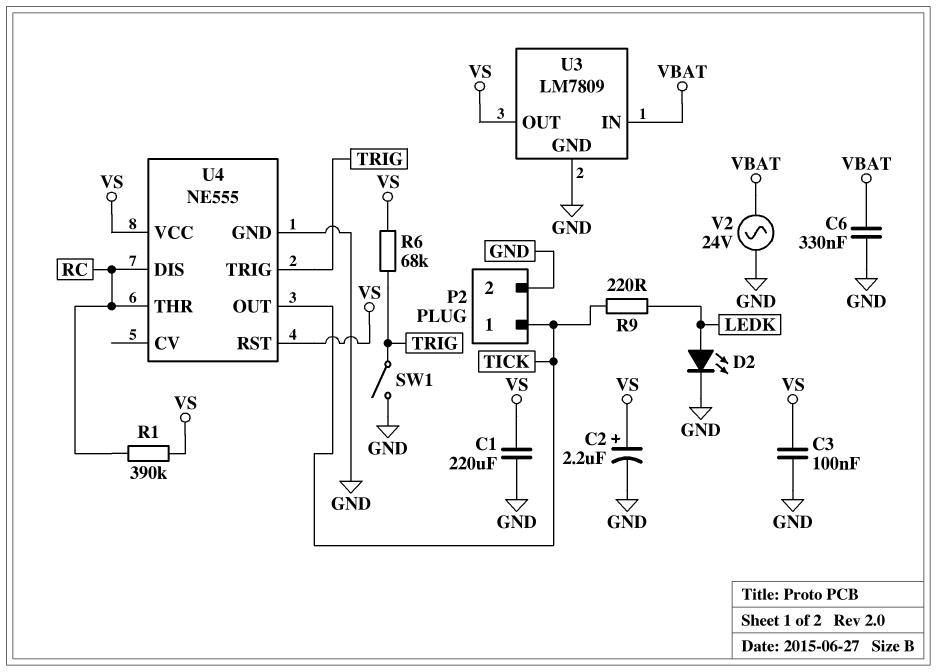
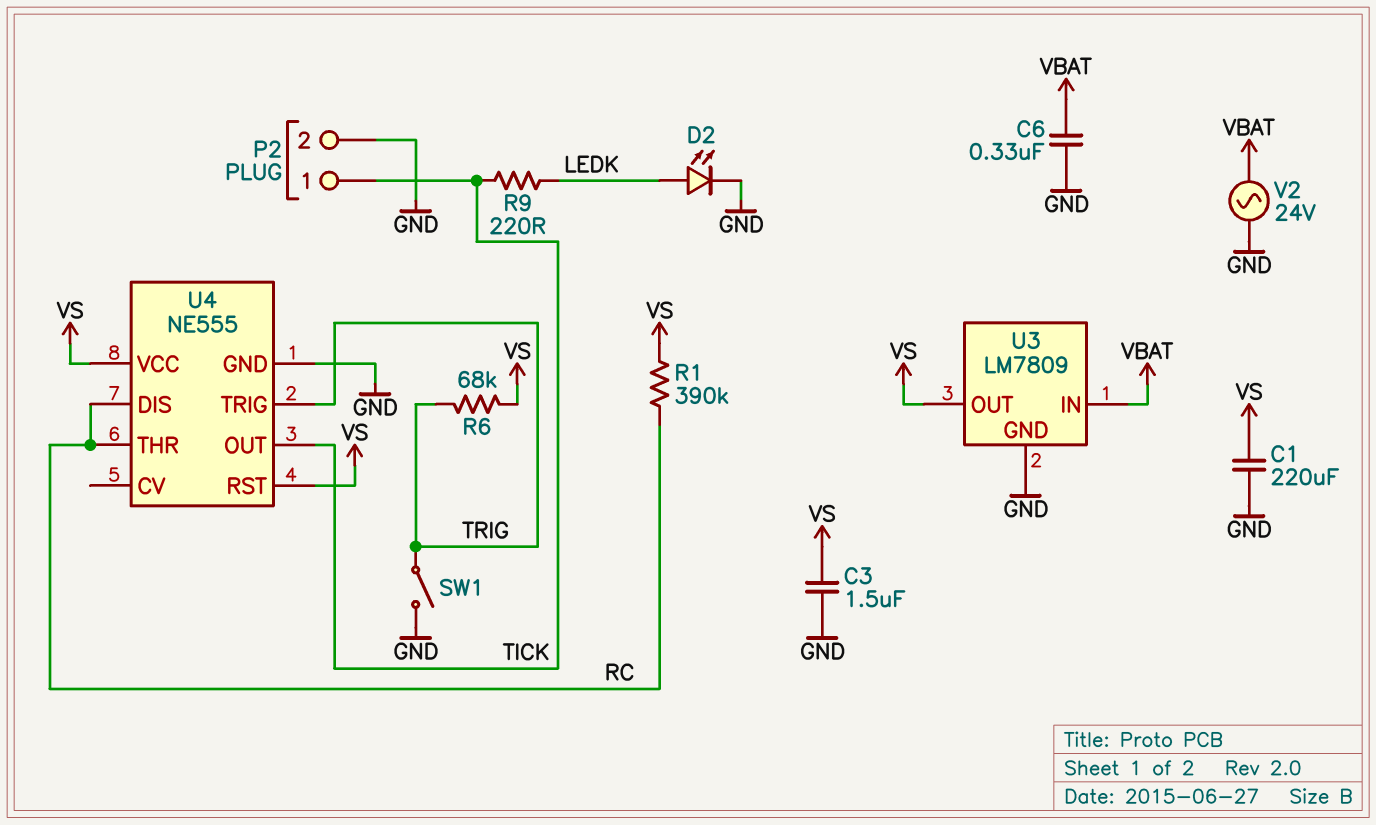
C2: 2.2uF (plus VS, minus GND) -> none
C3: 100nF (GND, VS) -> 1.5uF (GND, VS)

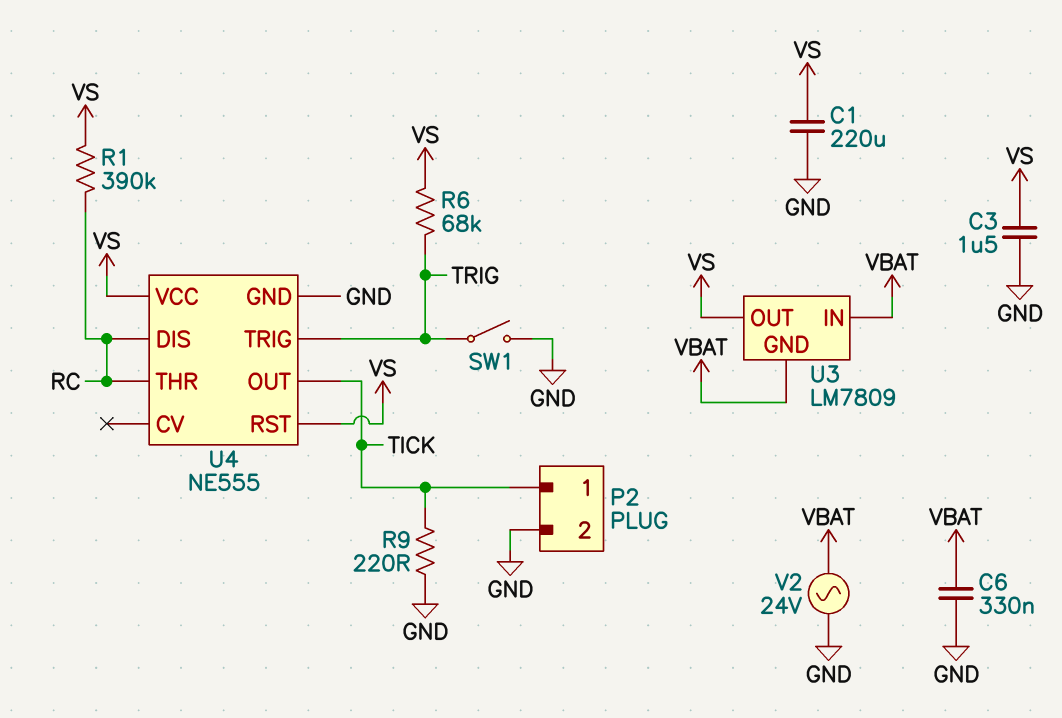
D2: LED (A LEDK, K GND) -> none
R9: 220 (LEDK, TICK) -> 220 (GND, TICK)
U3 pin GND: GND -> VBAT

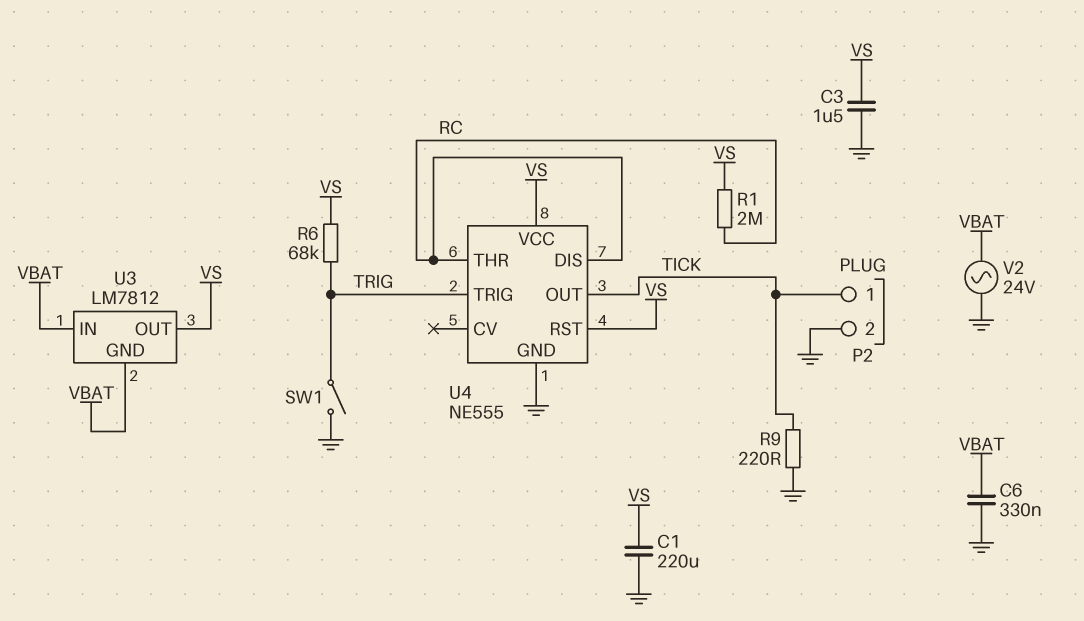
R1: 390k (RC, VS) -> 2M (RC, VS)
U3: LM7809 -> LM7812

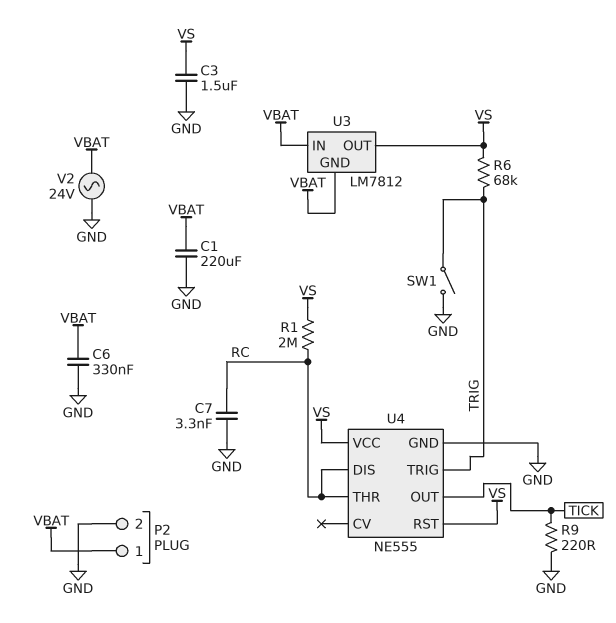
C1: 220uF (GND, VS) -> 220uF (GND, VBAT)
C7: none -> 3.3nF (GND, RC)
P2 pin 1: TICK -> VBAT

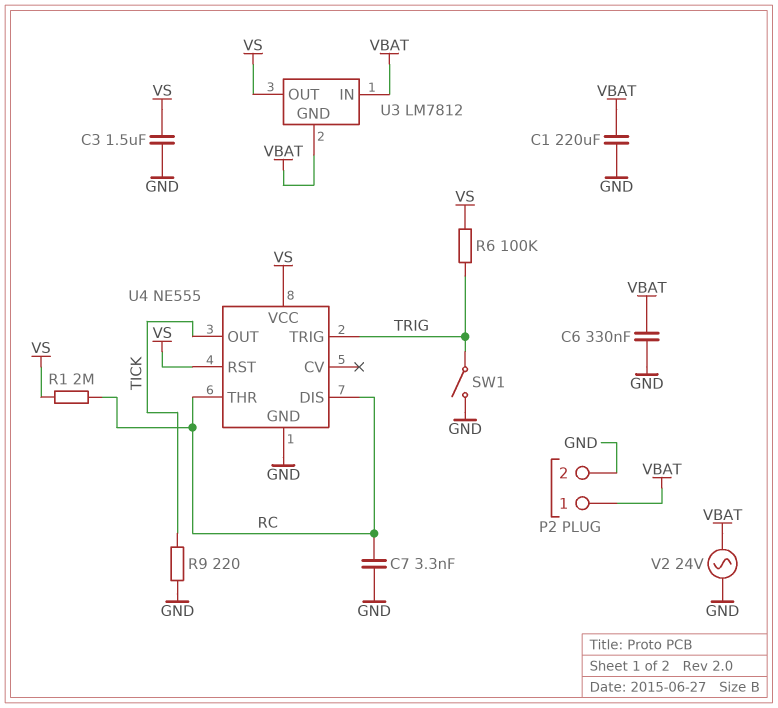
R6: 68k (TRIG, VS) -> 100k (TRIG, VS)

